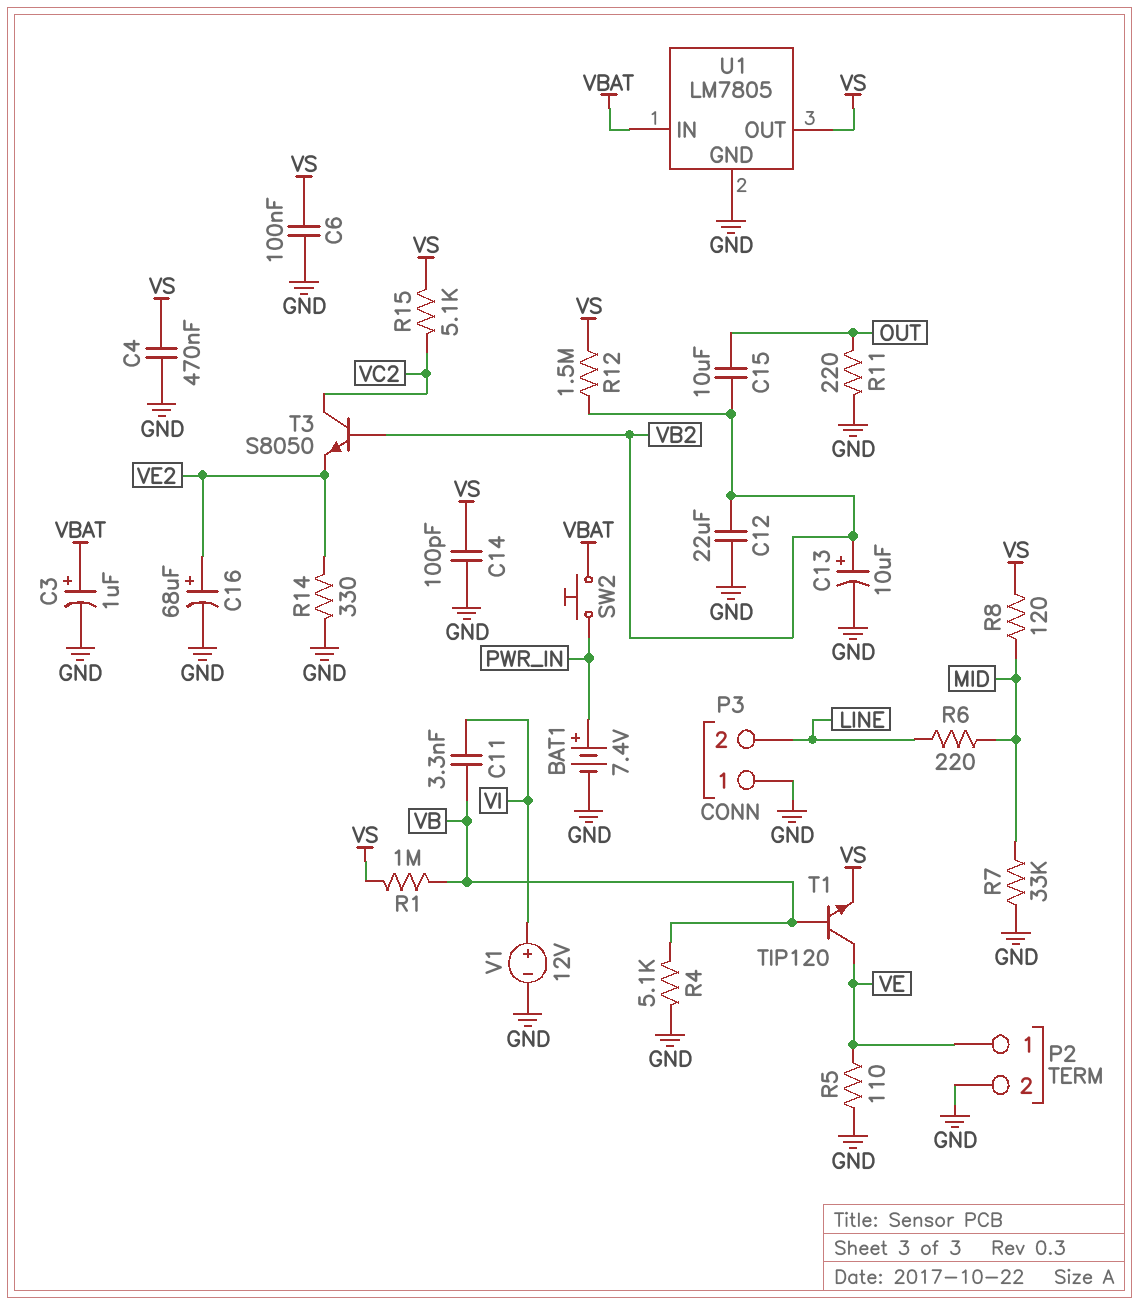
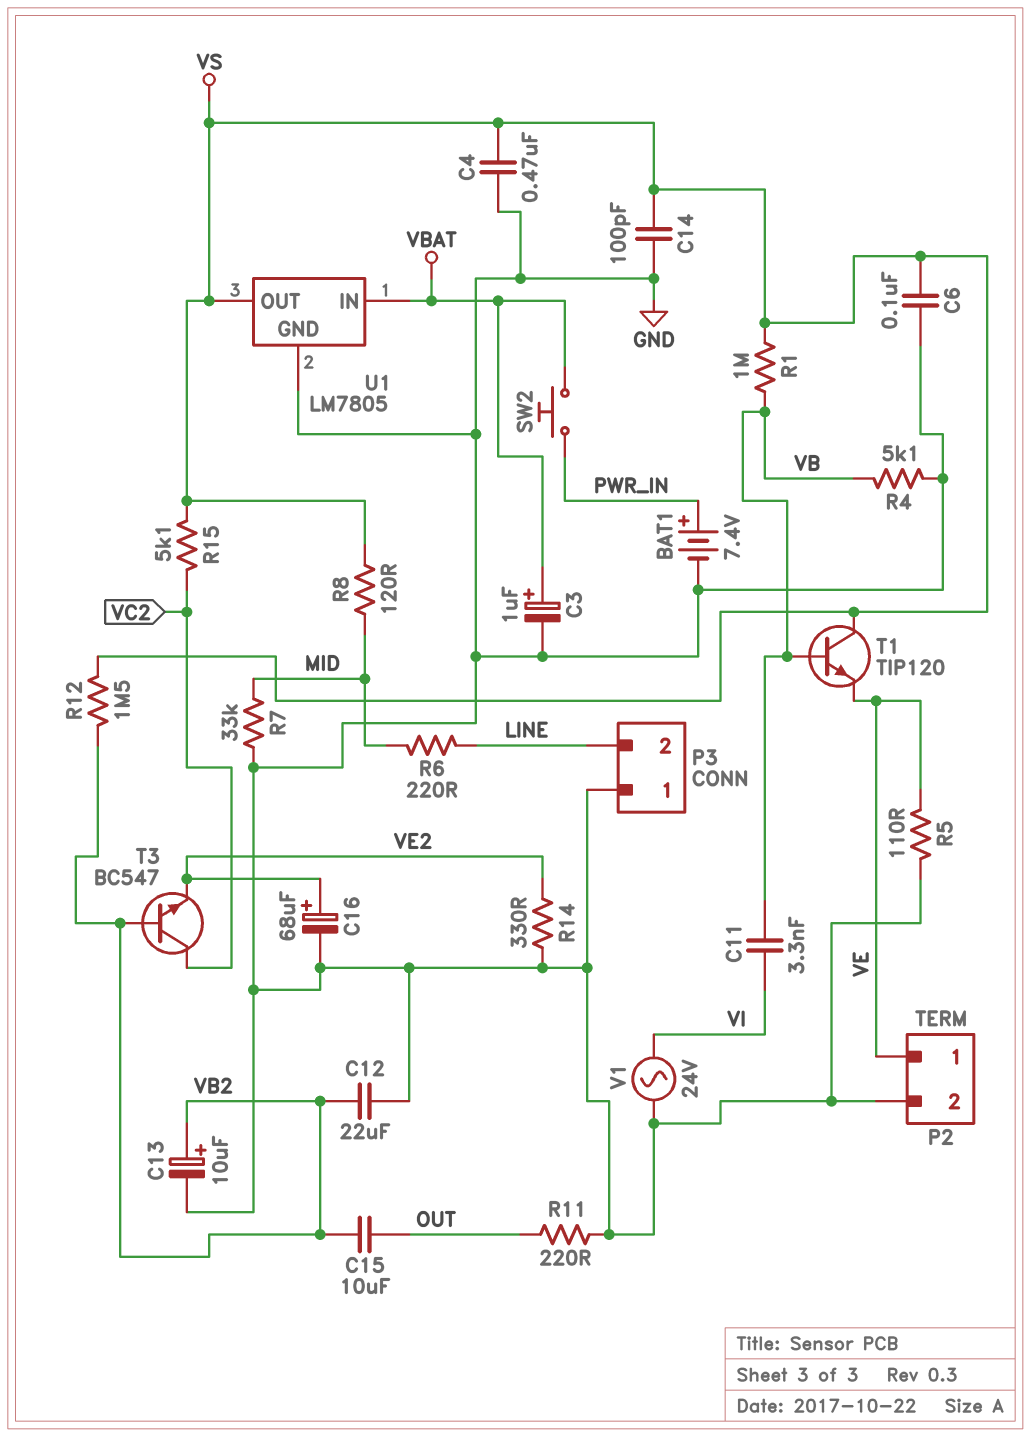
T1: NPN TIP120 (B VB, C VE, E VS) -> NPN TIP120 (B VB, C VS, E VE)
T3: NPN S8050 (B VB2, C VC2, E VE2) -> NPN BC547 (B VB2, C VC2, E VE2)
V1: 12V (plus VI, minus GND) -> AC 24V (GND, VI)

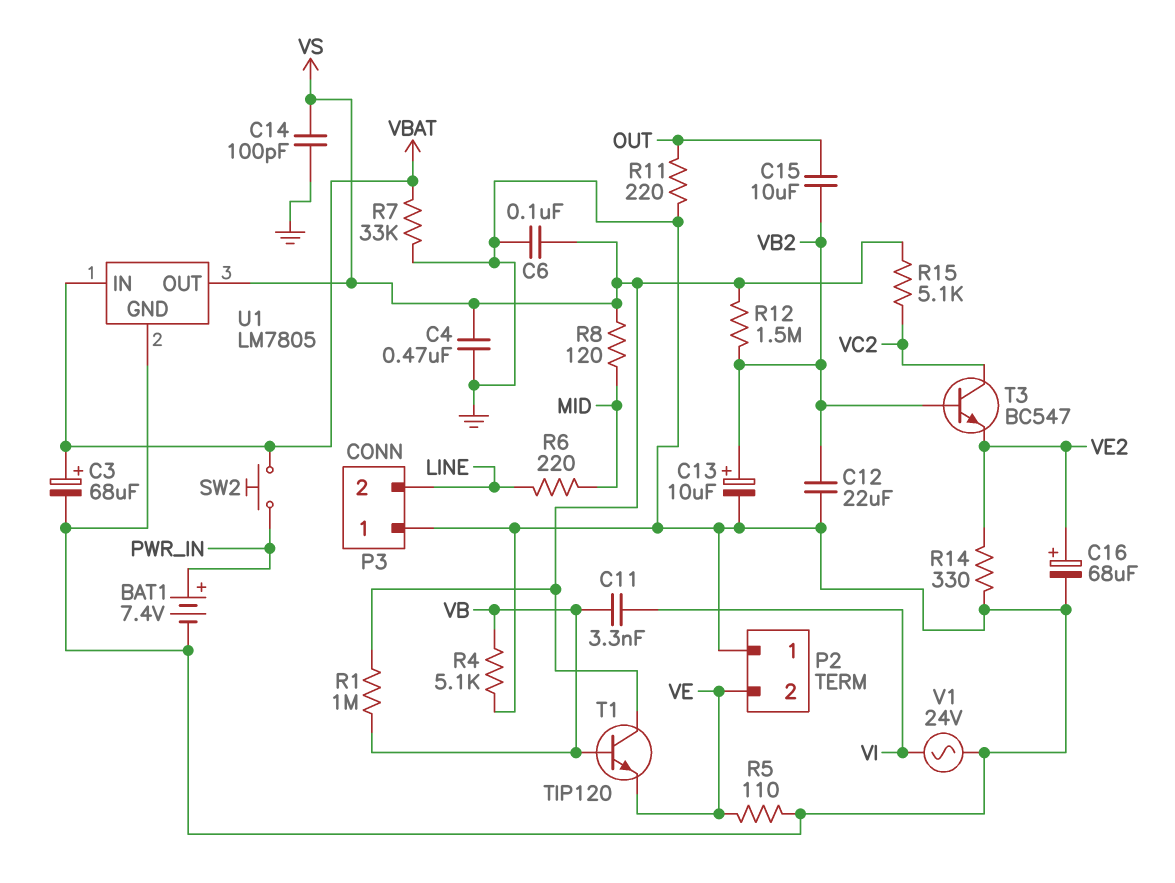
C3: 1uF (plus VBAT, minus GND) -> 68uF (plus VBAT, minus GND)
P2 pin 1: VE -> GND
P2 pin 2: GND -> VE
R7: 33k (GND, MID) -> 33k (GND, VBAT)

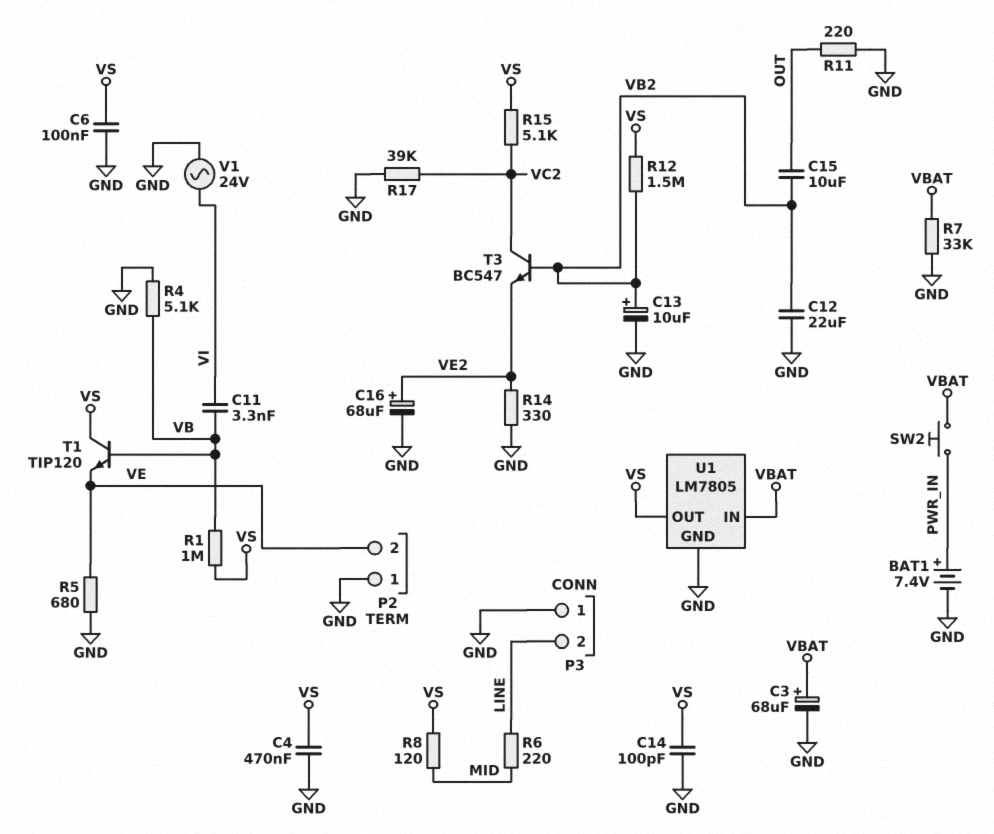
R5: 110 (GND, VE) -> 680 (GND, VE)
R17: none -> 39k (GND, VC2)

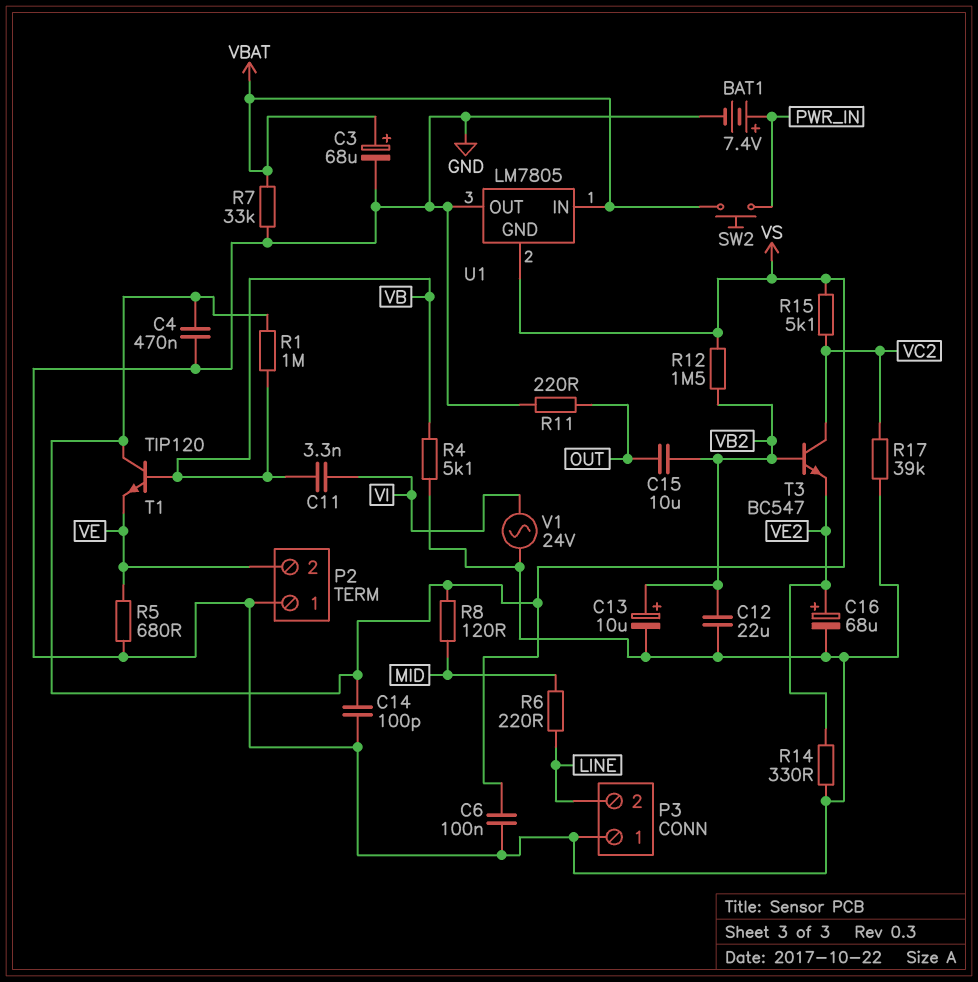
U1 pin GND: GND -> VS
U1 pin OUT: VS -> GND

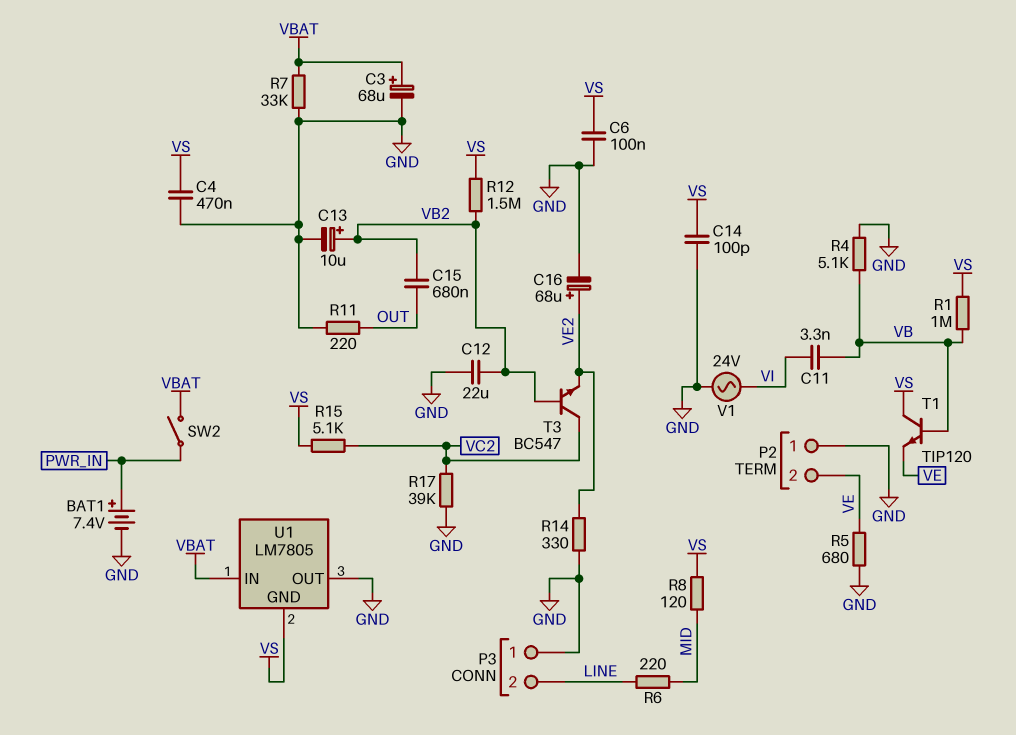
C15: 10uF (OUT, VB2) -> 680nF (OUT, VB2)
SW2: button (PWR_IN, VBAT) -> switch (PWR_IN, VBAT)

